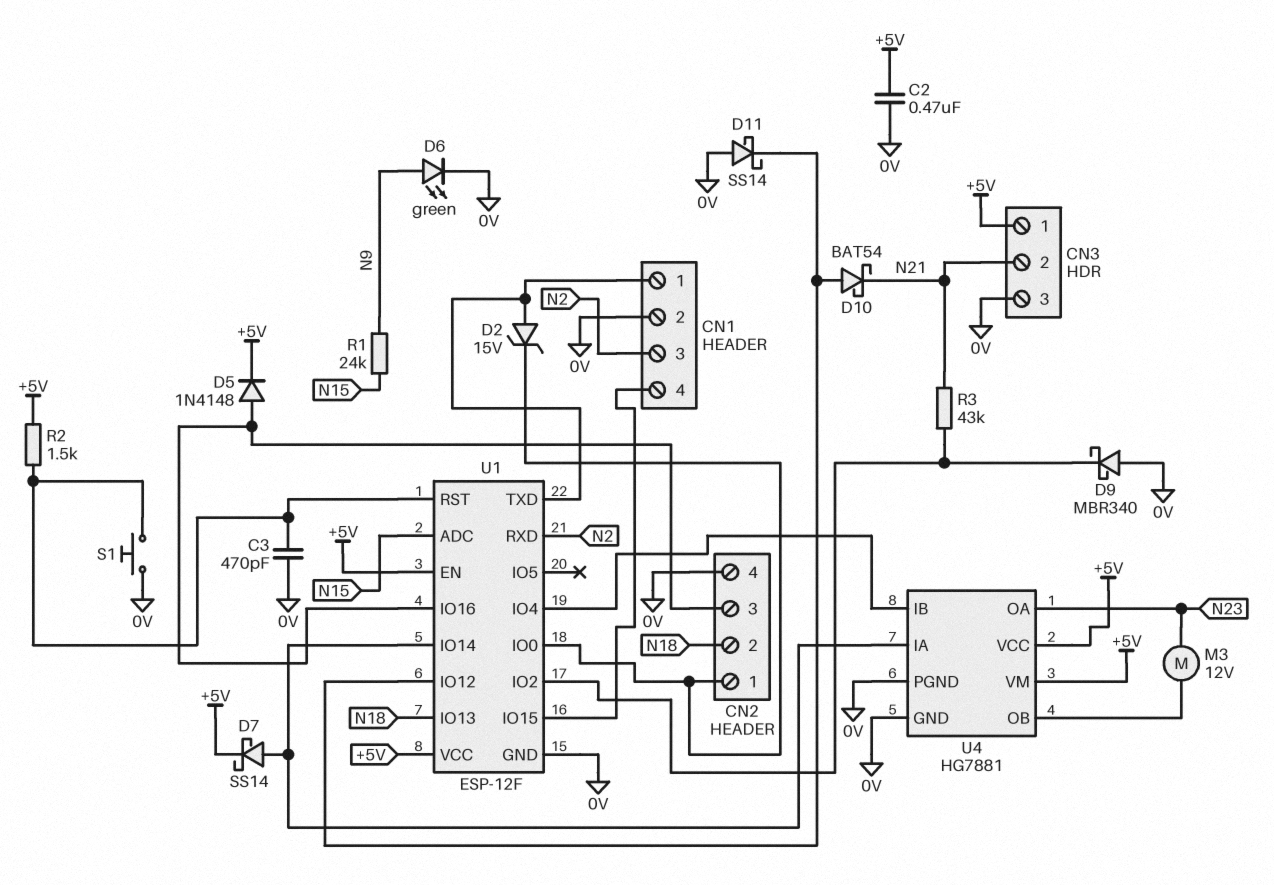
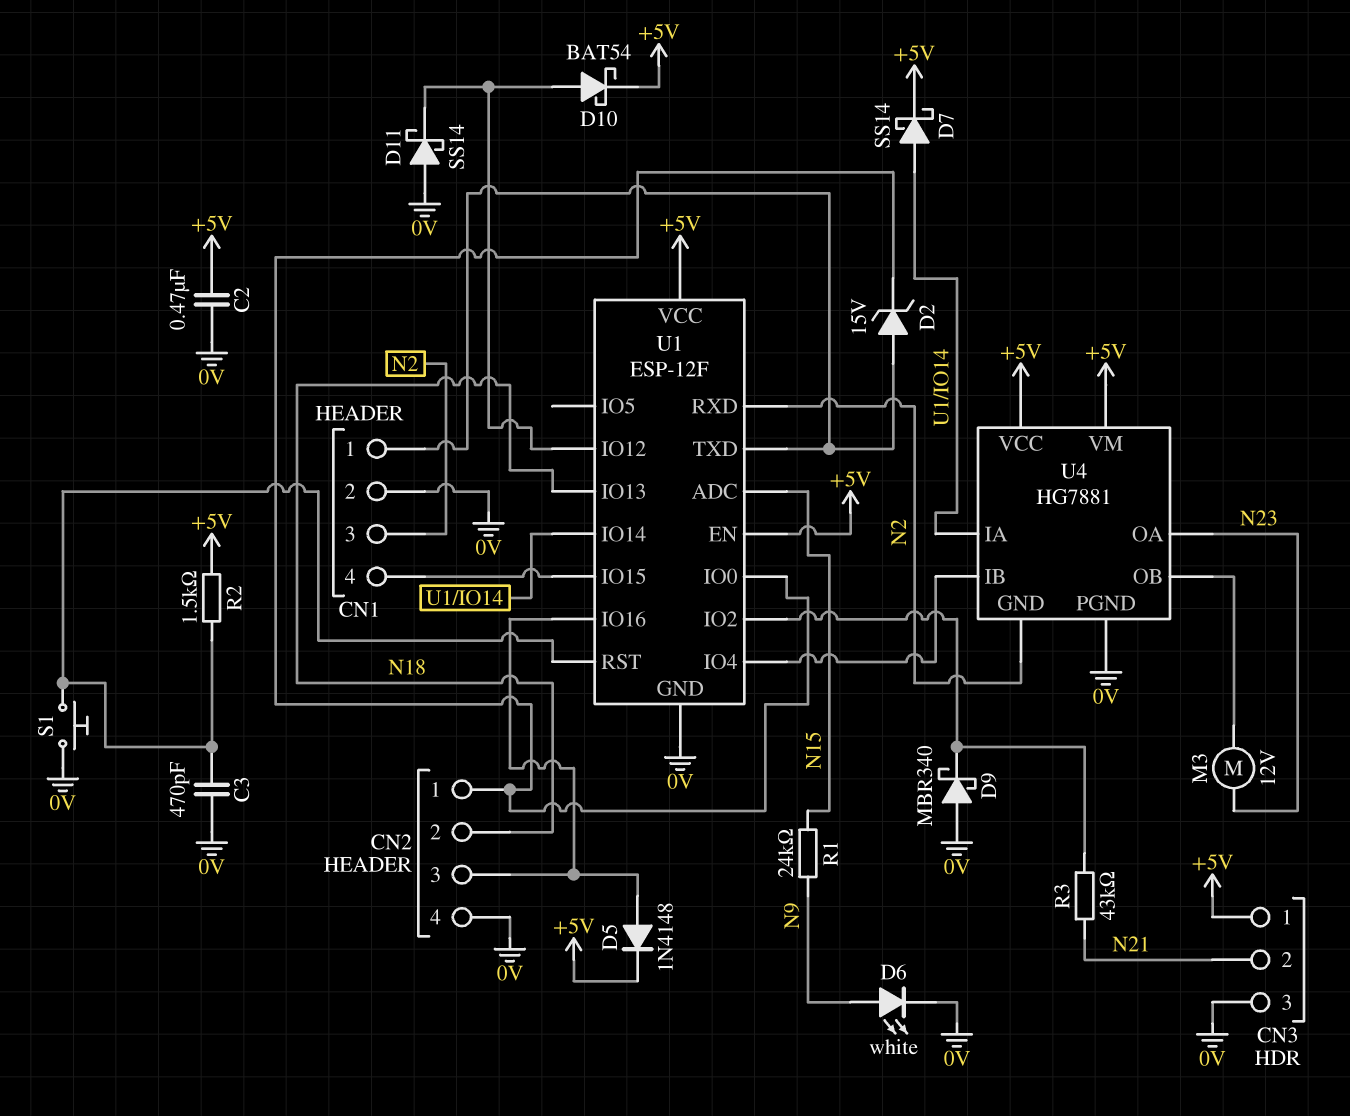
D6: LED green (A N9, K 0V) -> LED white (A N9, K 0V)
D10: schottky BAT54 (A U1/IO12, K N21) -> schottky BAT54 (A U1/IO12, K +5V)
U4 pin GND: 0V -> N2

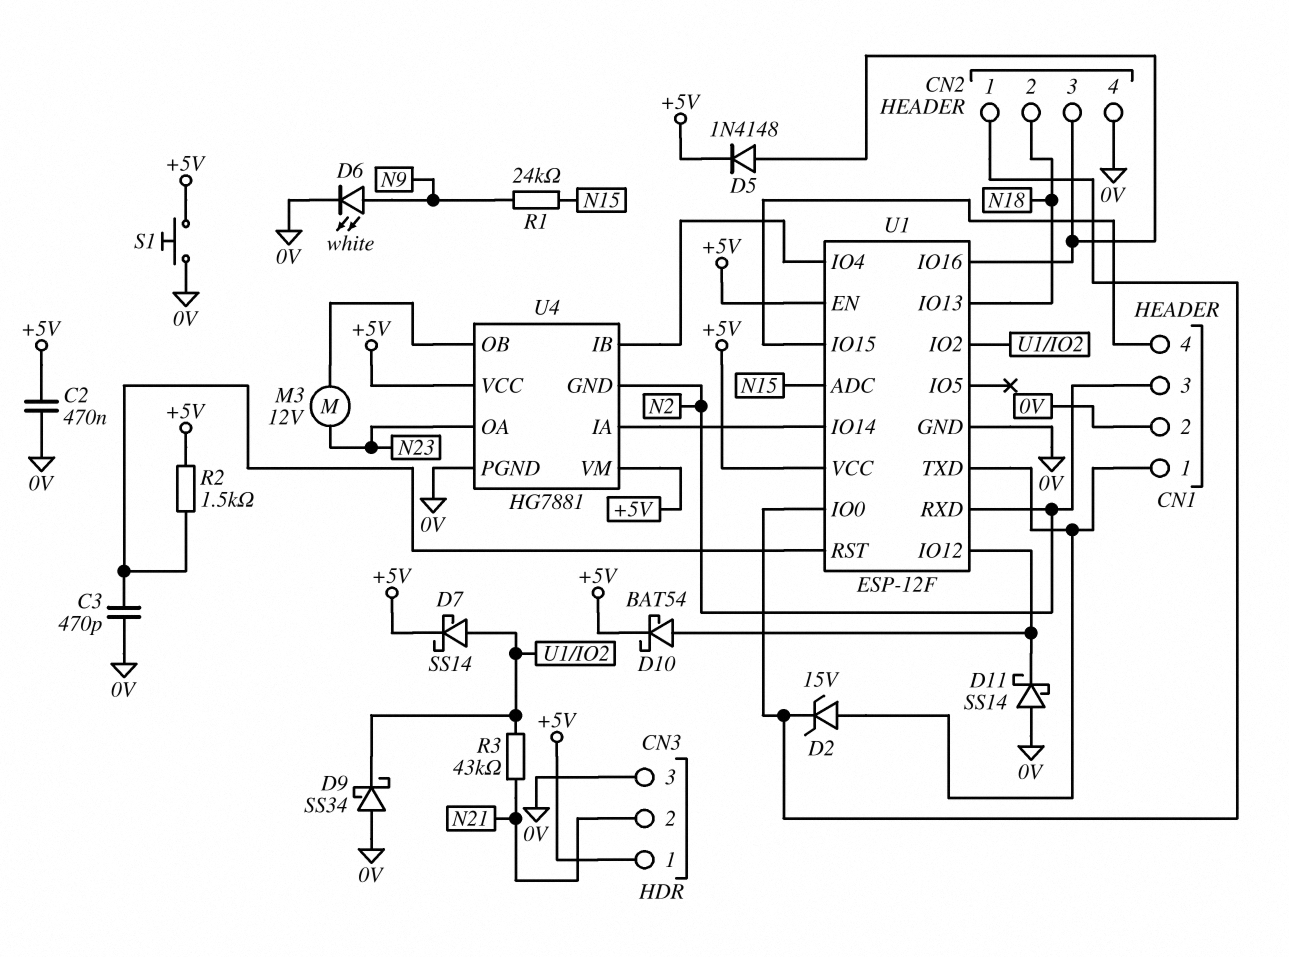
D7: schottky SS14 (A U1/IO14, K +5V) -> schottky SS14 (A U1/IO2, K +5V)
D9: schottky MBR340 (A 0V, K U1/IO2) -> schottky SS34 (A 0V, K U1/IO2)
S1: button (0V, U1/RST) -> button (+5V, 0V)

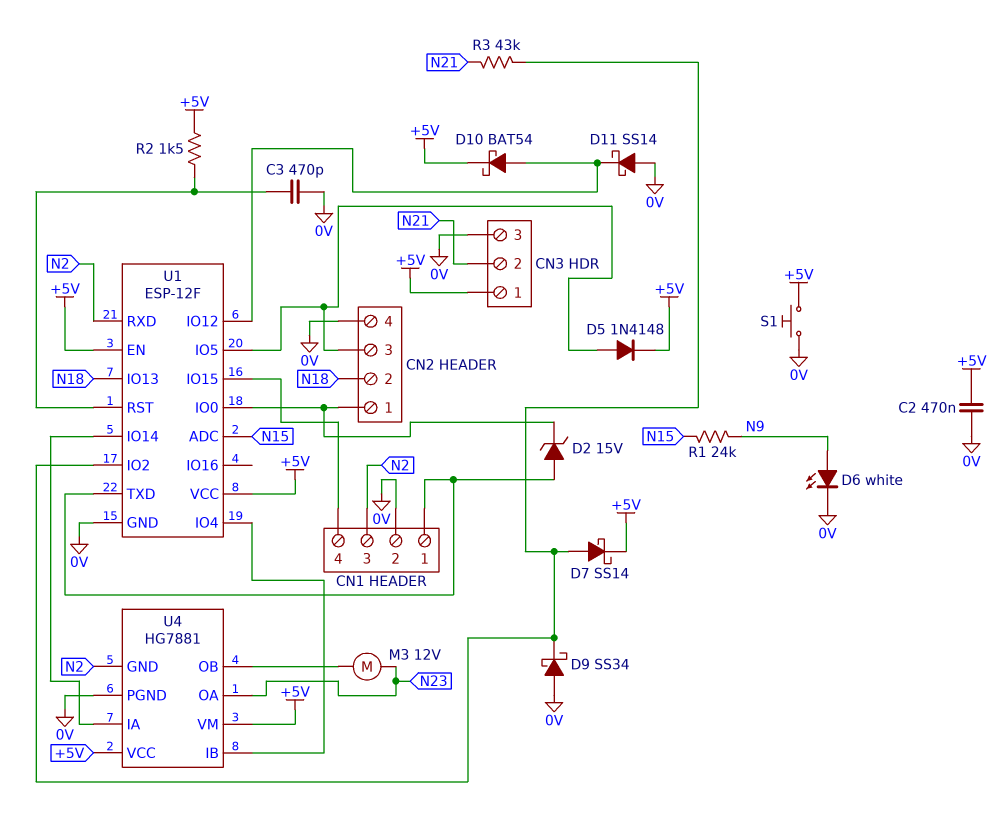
U1 pin IO5: none -> CN2/3
U1 pin IO16: CN2/3 -> none

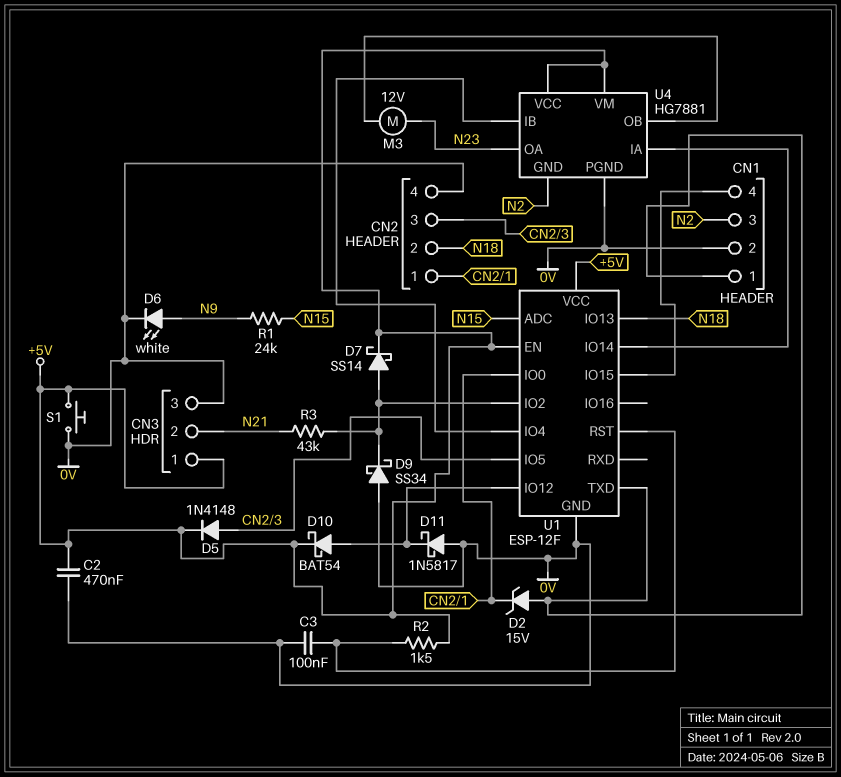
C3: 470pF (0V, U1/RST) -> 100nF (0V, U1/RST)
D11: schottky SS14 (A 0V, K U1/IO12) -> schottky 1N5817 (A 0V, K U1/IO12)
U1 pin RXD: N2 -> none

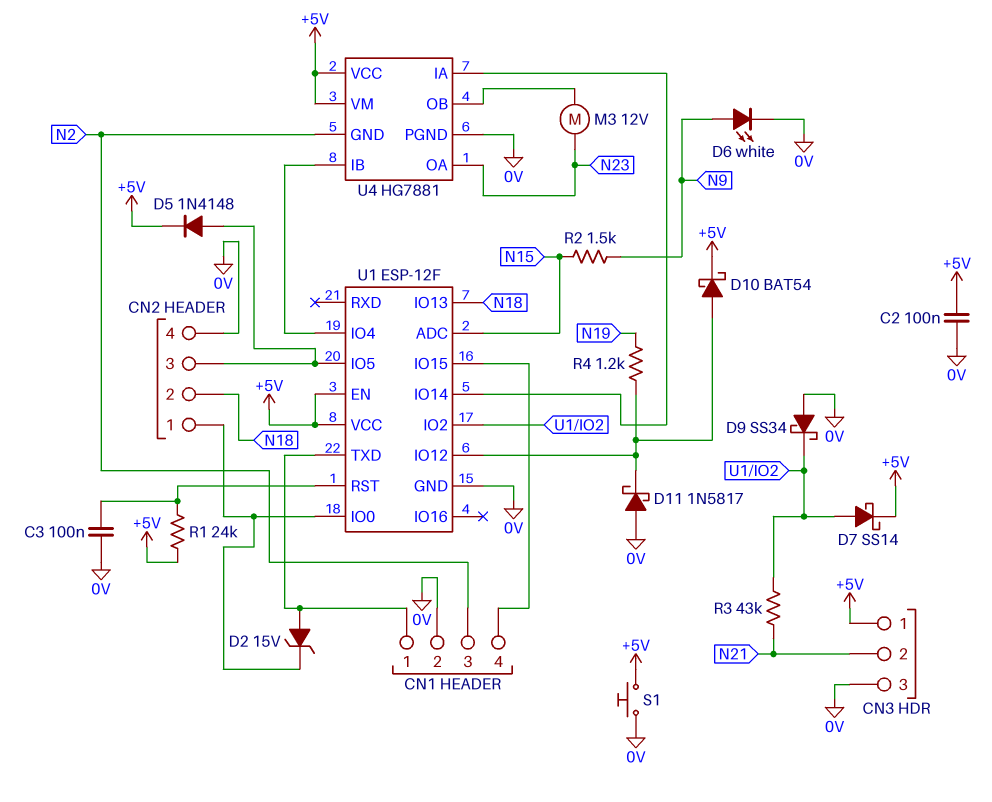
C2: 470nF (+5V, 0V) -> 100nF (+5V, 0V)
R1: 24k (N9, N15) -> 24k (+5V, U1/RST)
R2: 1.5k (+5V, U1/RST) -> 1.5k (N9, N15)
R4: none -> 1.2k (N19, U1/IO12)

